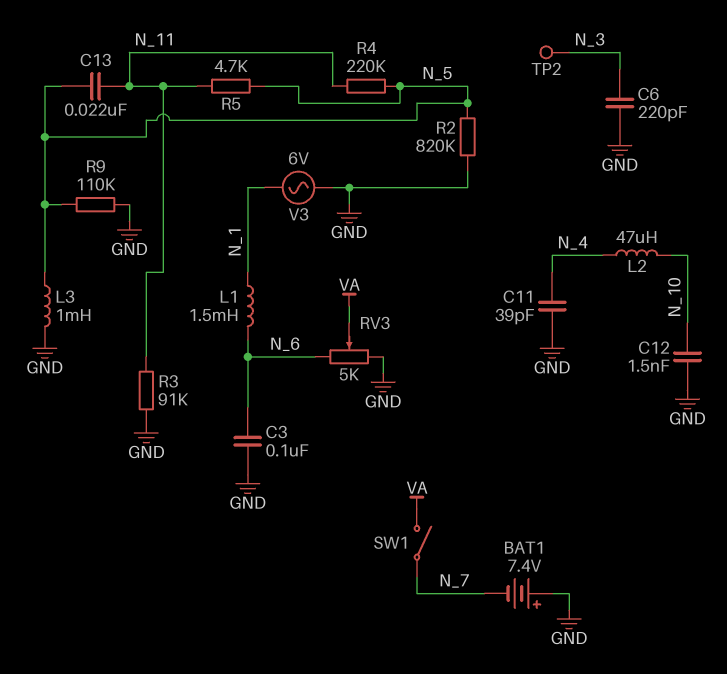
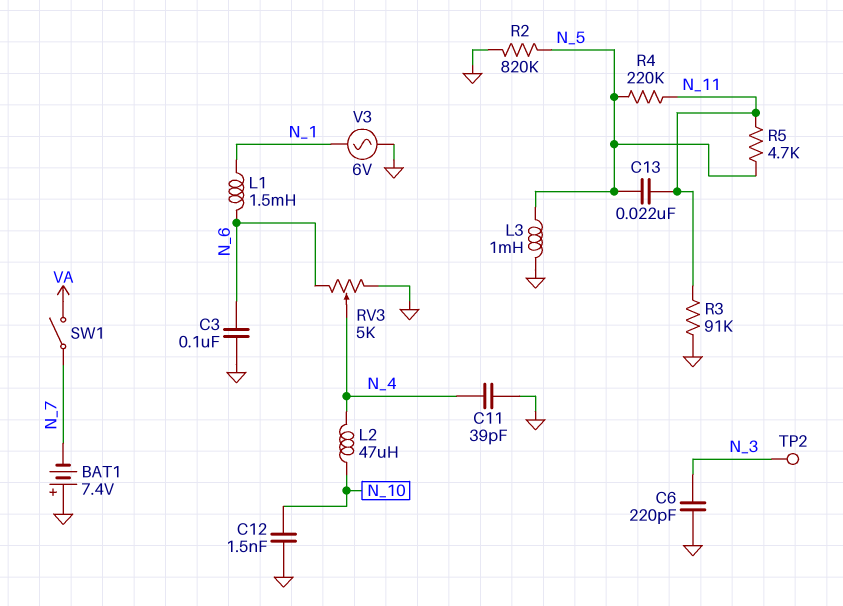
R9: 110k (GND, N_5) -> none
RV3: 5k (GND, N_6, wiper VA) -> 5k (GND, N_6, wiper N_4)

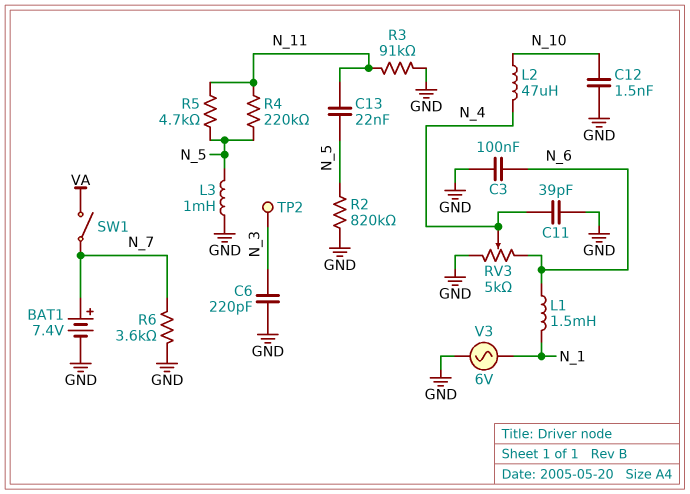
BAT1: 7.4V (plus GND, minus N_7) -> 7.4V (plus N_7, minus GND)
R6: none -> 3.6k (GND, N_7)

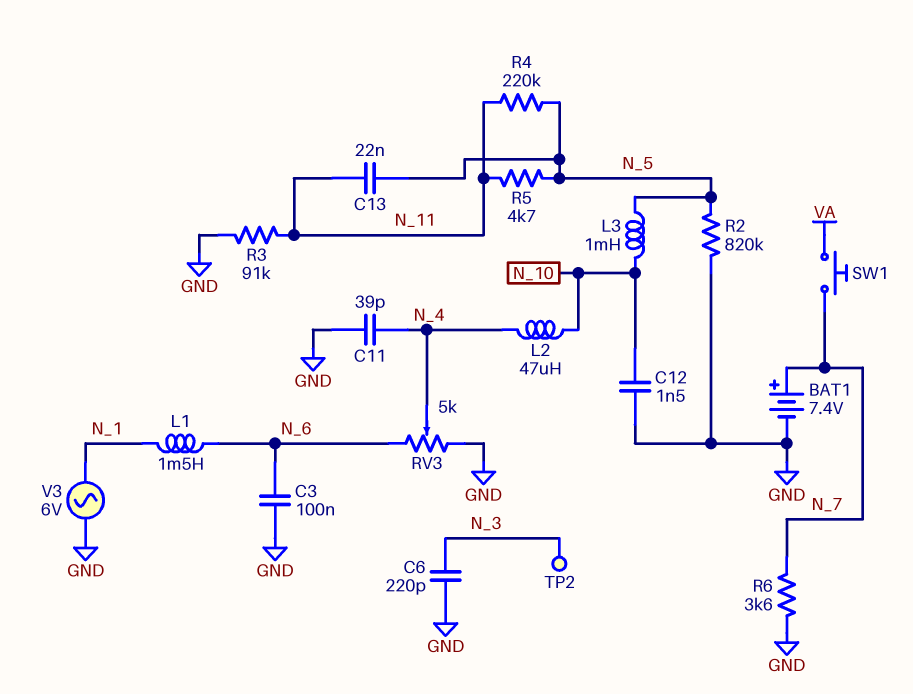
L3: 1mH (GND, N_5) -> 1mH (N_5, N_10)
SW1: switch (N_7, VA) -> button (N_7, VA)

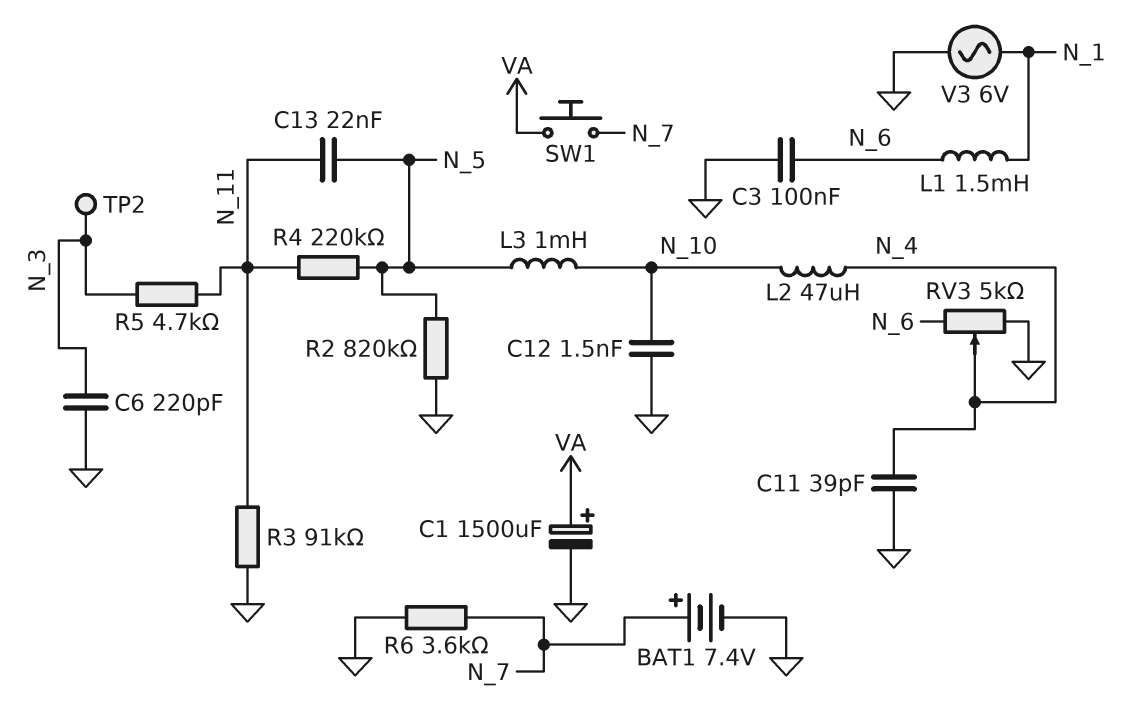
C1: none -> 1500uF (plus VA, minus GND)
R5: 4.7k (N_5, N_11) -> 4.7k (N_3, N_11)

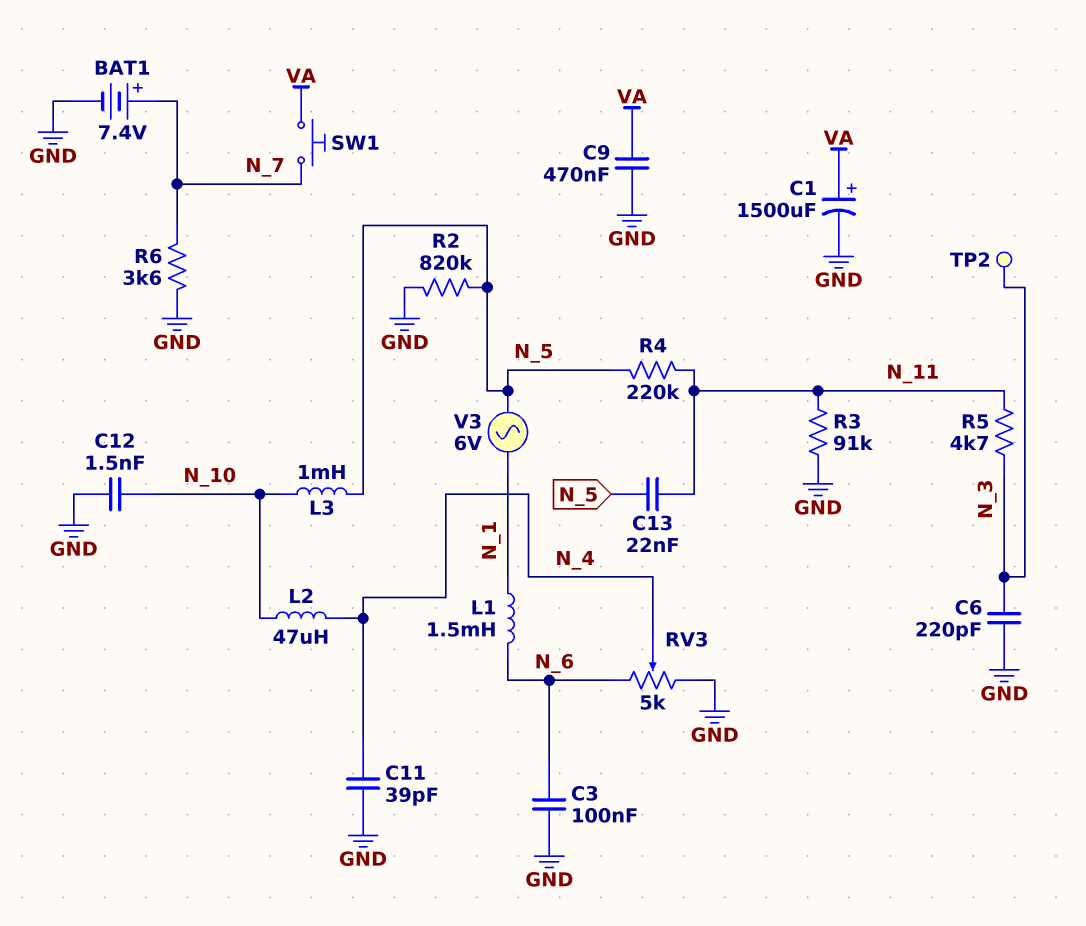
C9: none -> 470nF (GND, VA)
V3: AC 6V (GND, N_1) -> AC 6V (N_1, N_5)

